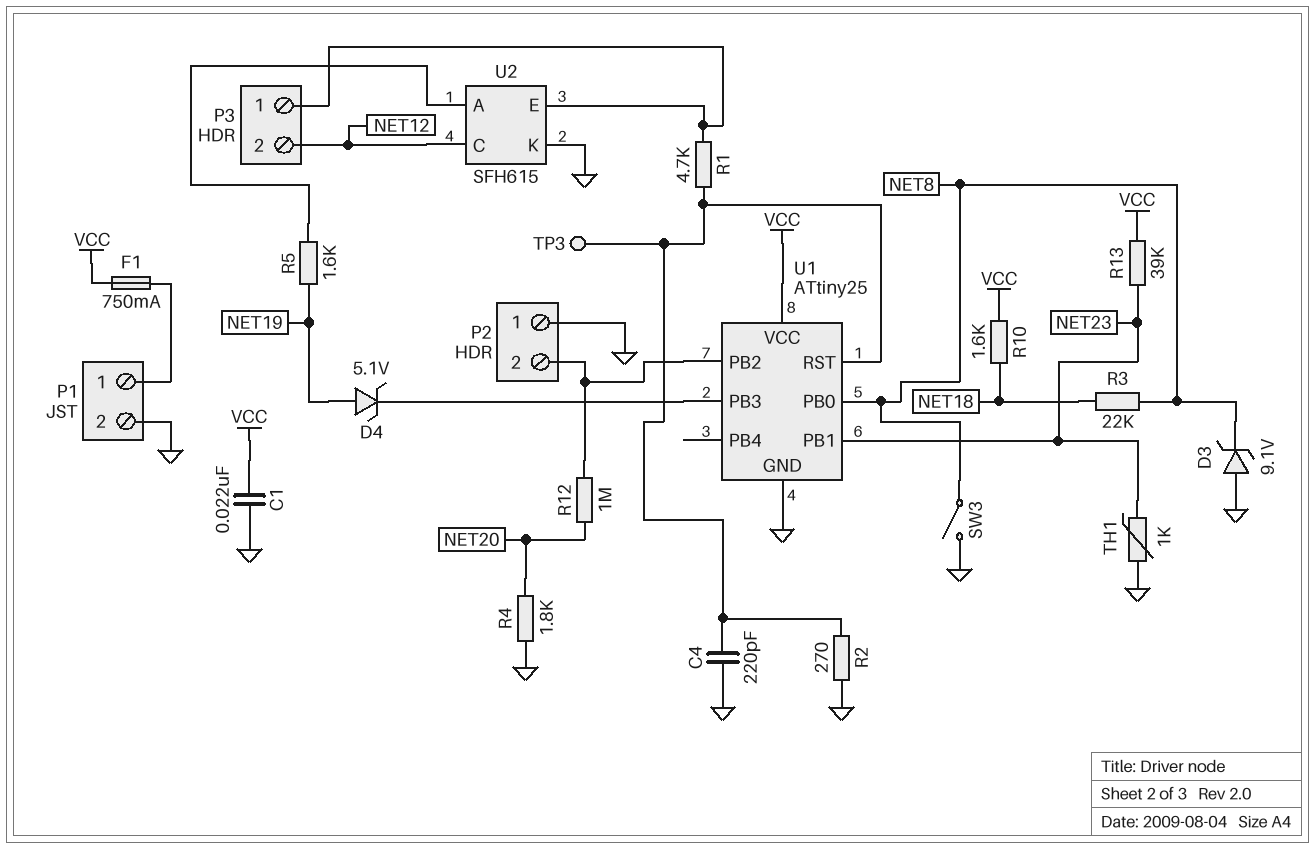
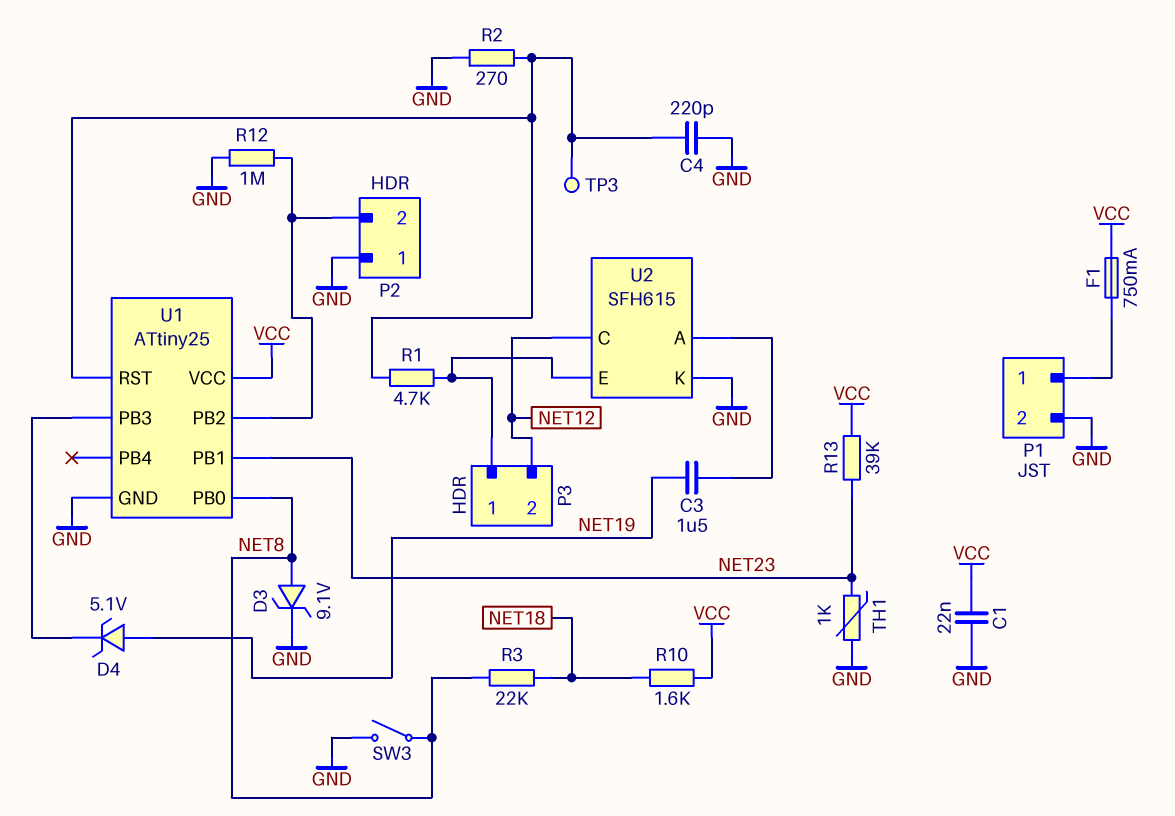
C3: none -> 1.5uF (NET19, U2/A)
D3: zener 9.1V (A GND, K NET8) -> zener 9.1V (A NET8, K GND)
R4: 1.8k (GND, NET20) -> none
R5: 1.6k (NET19, U2/A) -> none
R12: 1M (NET20, P2/2) -> 1M (GND, P2/2)

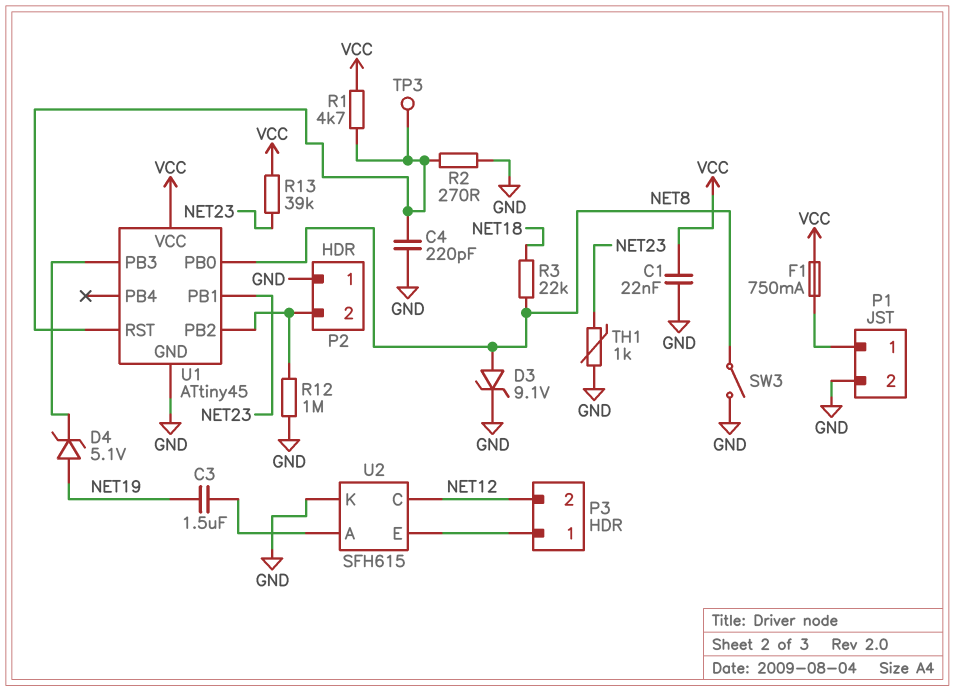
R1: 4.7k (P3/1, U1/RST) -> 4.7k (U1/RST, VCC)
R10: 1.6k (NET18, VCC) -> none
U1: ATtiny25 -> ATtiny45

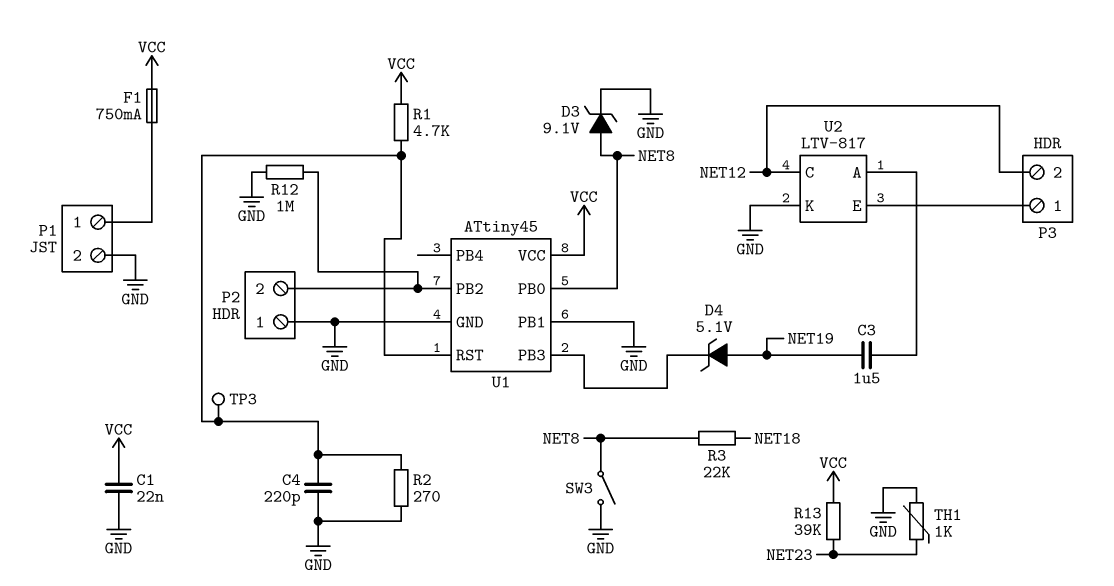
U1 pin PB1: NET23 -> GND
U2: SFH615 -> LTV-817

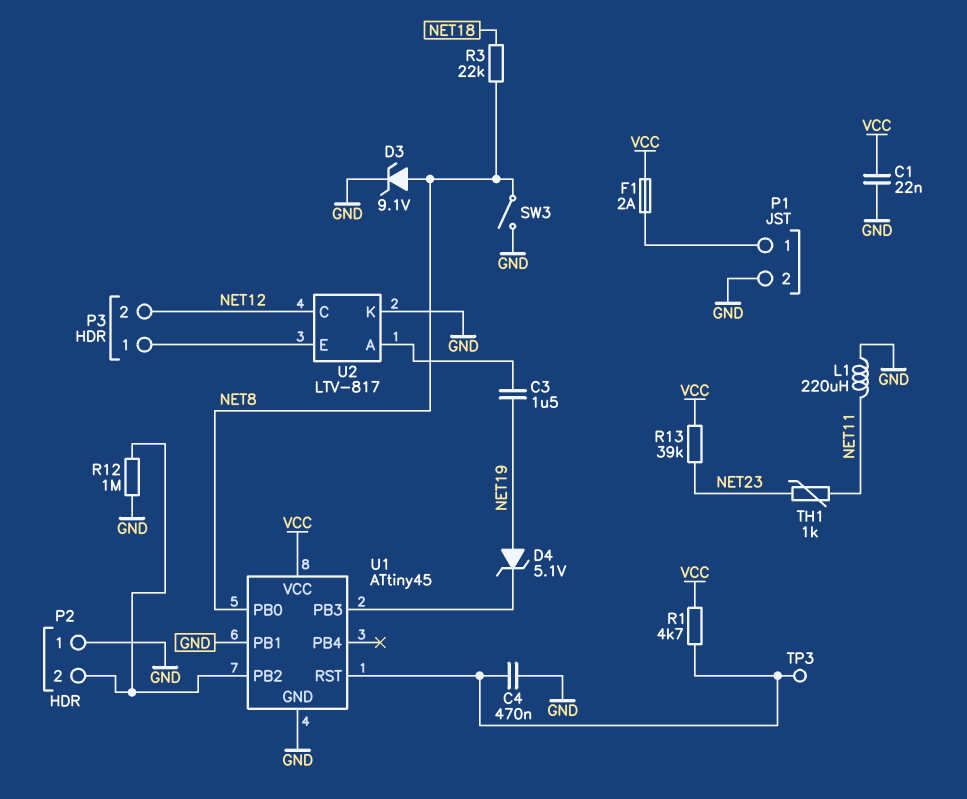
C4: 220pF (GND, U1/RST) -> 470nF (GND, U1/RST)
F1: 750mA (P1/1, VCC) -> 2A (P1/1, VCC)
L1: none -> 220uH (GND, NET11)
R2: 270 (GND, U1/RST) -> none
TH1: 1k (GND, NET23) -> 1k (NET11, NET23)

